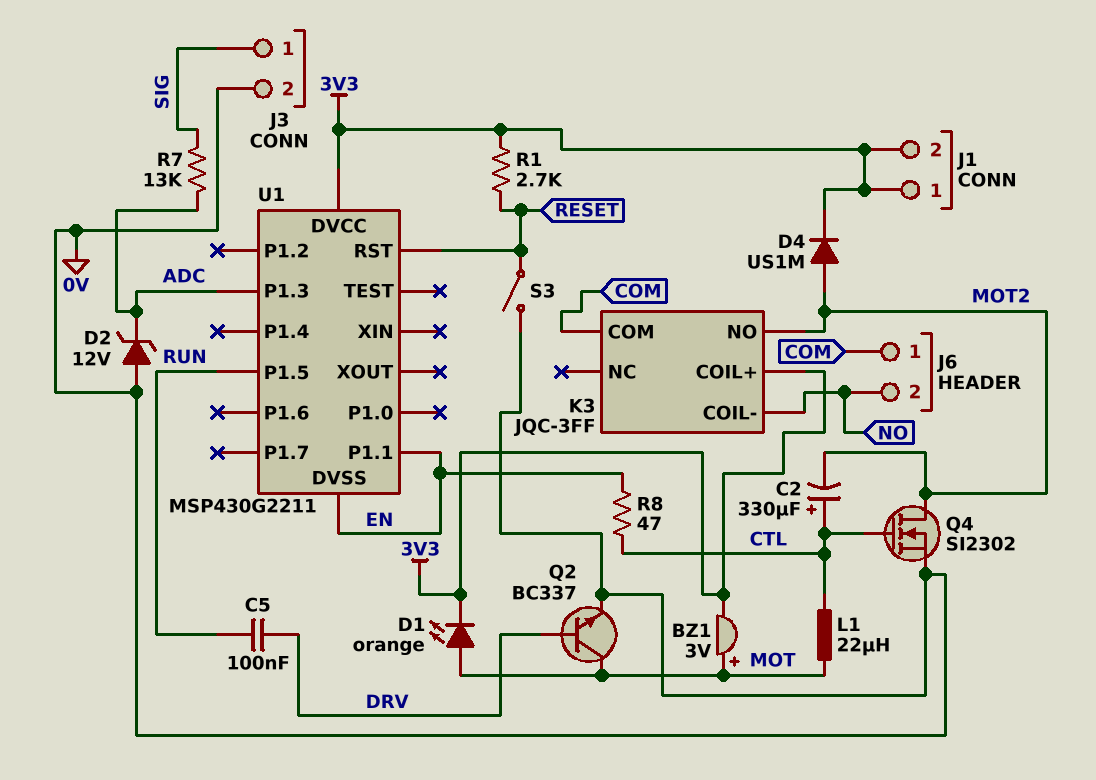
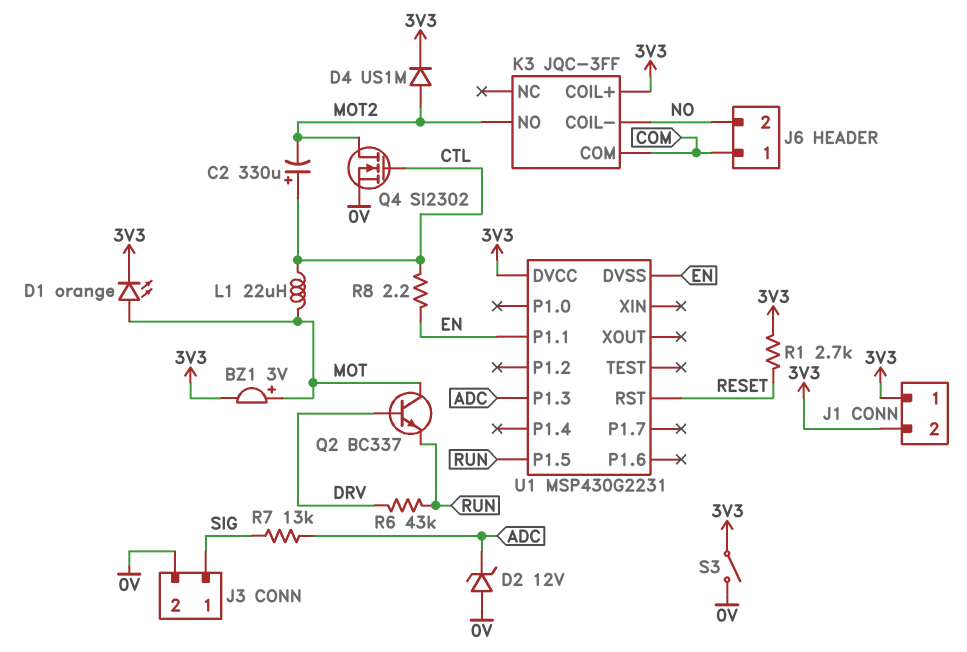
C5: 100nF (DRV, RUN) -> none
Q2: NPN BC337 (B DRV, C MOT, E 0V) -> NPN BC337 (B DRV, C MOT, E RUN)
R6: none -> 43k (DRV, RUN)
R8: 47 (CTL, EN) -> 2.2 (CTL, EN)
S3: switch (0V, RESET) -> switch (0V, 3V3)
U1: MSP430G2211 -> MSP430G2231

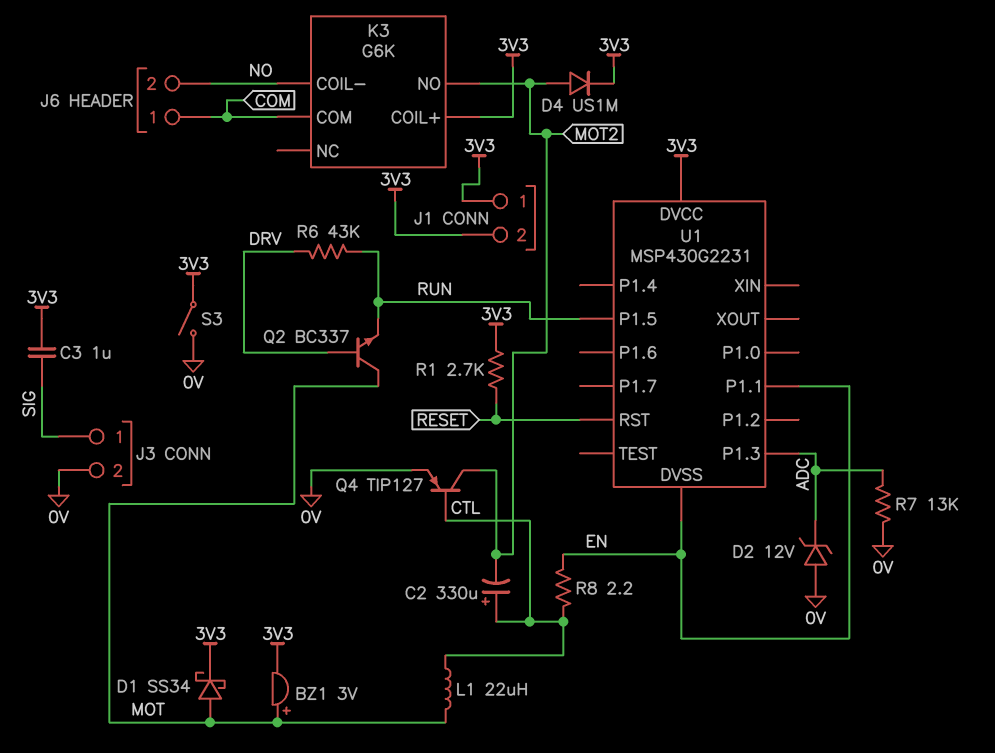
C3: none -> 1uF (3V3, SIG)
D1: LED orange (A MOT, K 3V3) -> schottky SS34 (A MOT, K 3V3)
K3: JQC-3FF -> G6K
Q4: NMOS SI2302 (G CTL, D MOT2, S 0V) -> PNP TIP127 (B CTL, C MOT2, E 0V)
R7: 13k (ADC, SIG) -> 13k (0V, ADC)

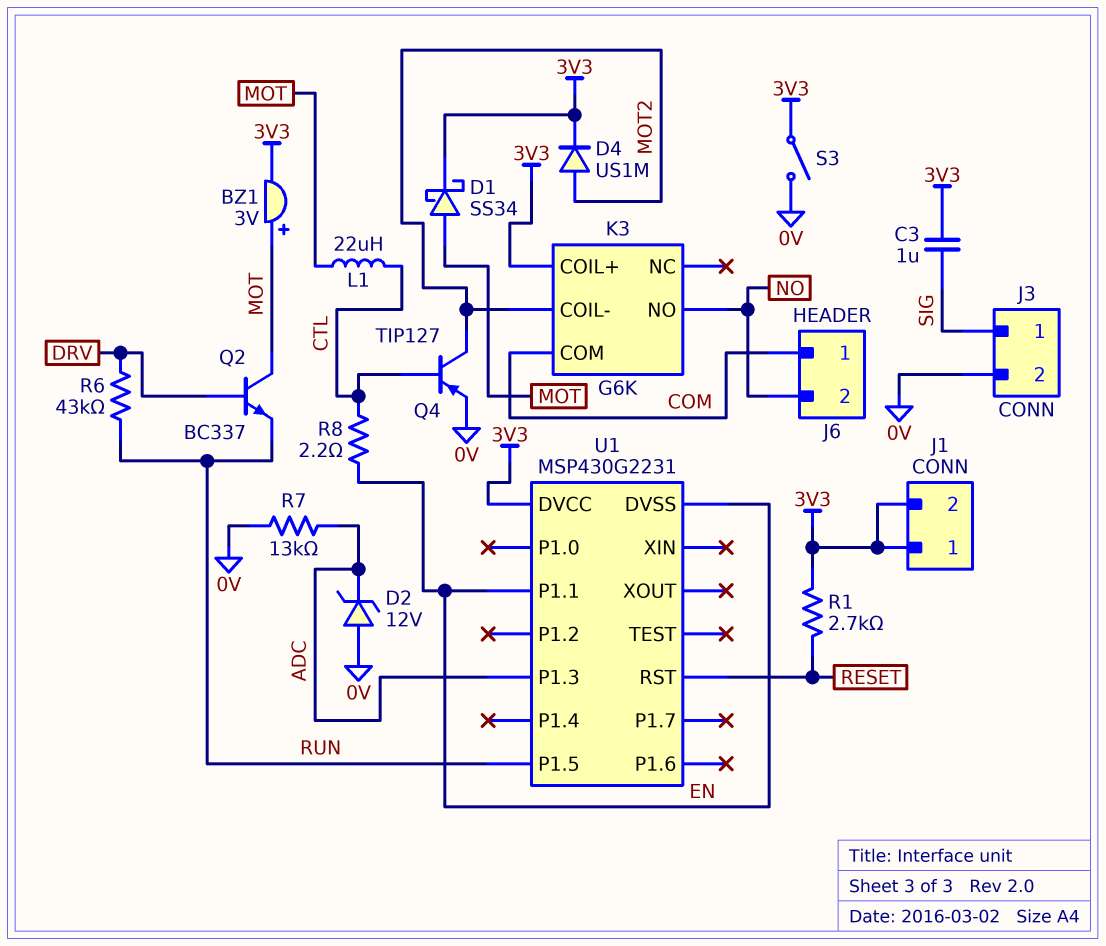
C2: 330uF (plus CTL, minus MOT2) -> none
K3 pin COIL-: NO -> MOT2
K3 pin NO: MOT2 -> NO

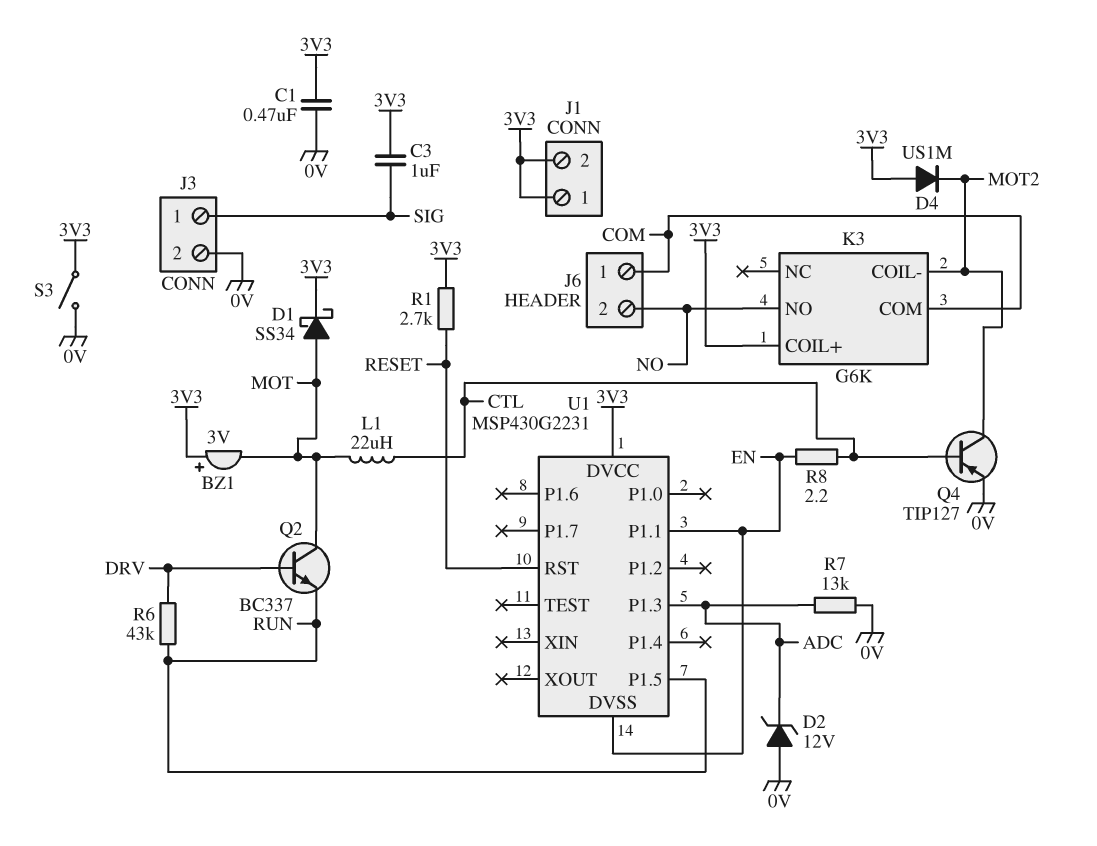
BZ1: buzzer 3V (plus MOT, minus 3V3) -> buzzer 3V (plus 3V3, minus MOT)
C1: none -> 470nF (0V, 3V3)
D4: diode US1M (A MOT2, K 3V3) -> diode US1M (A 3V3, K MOT2)

